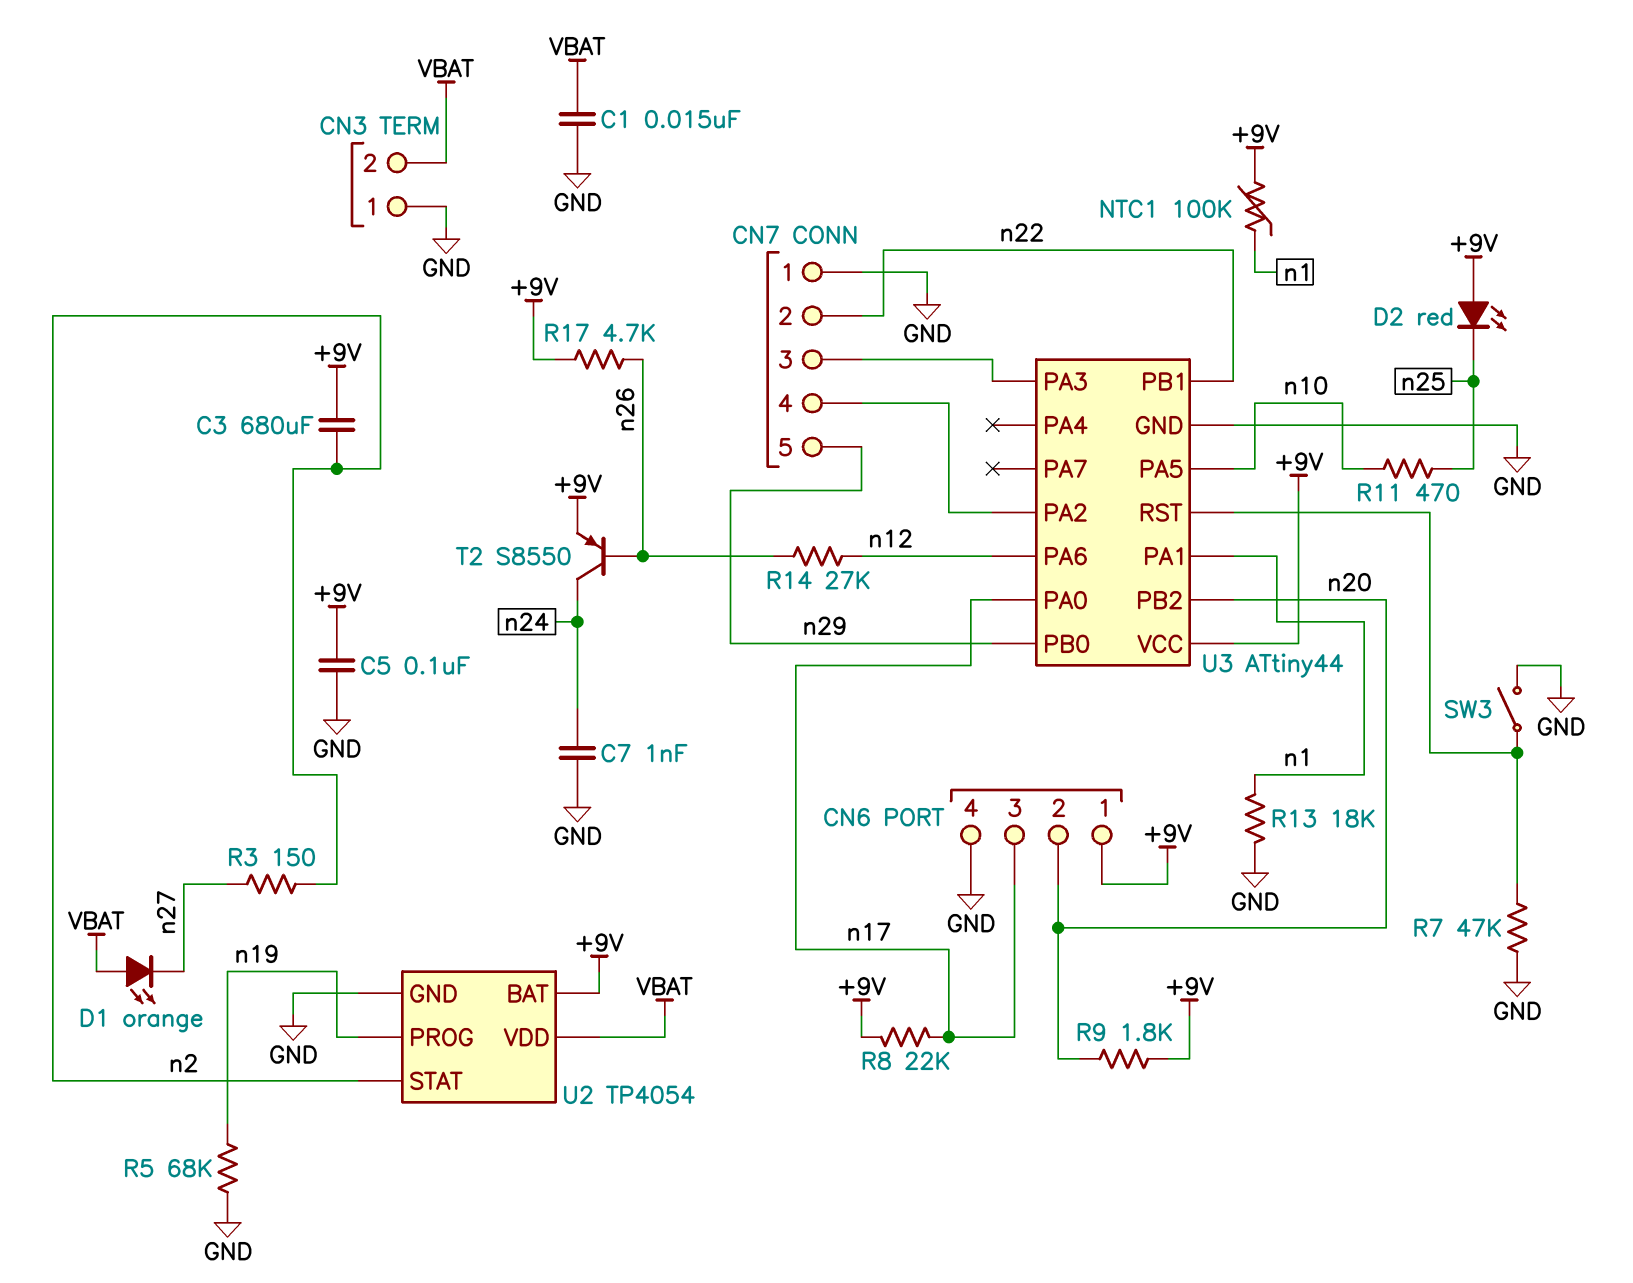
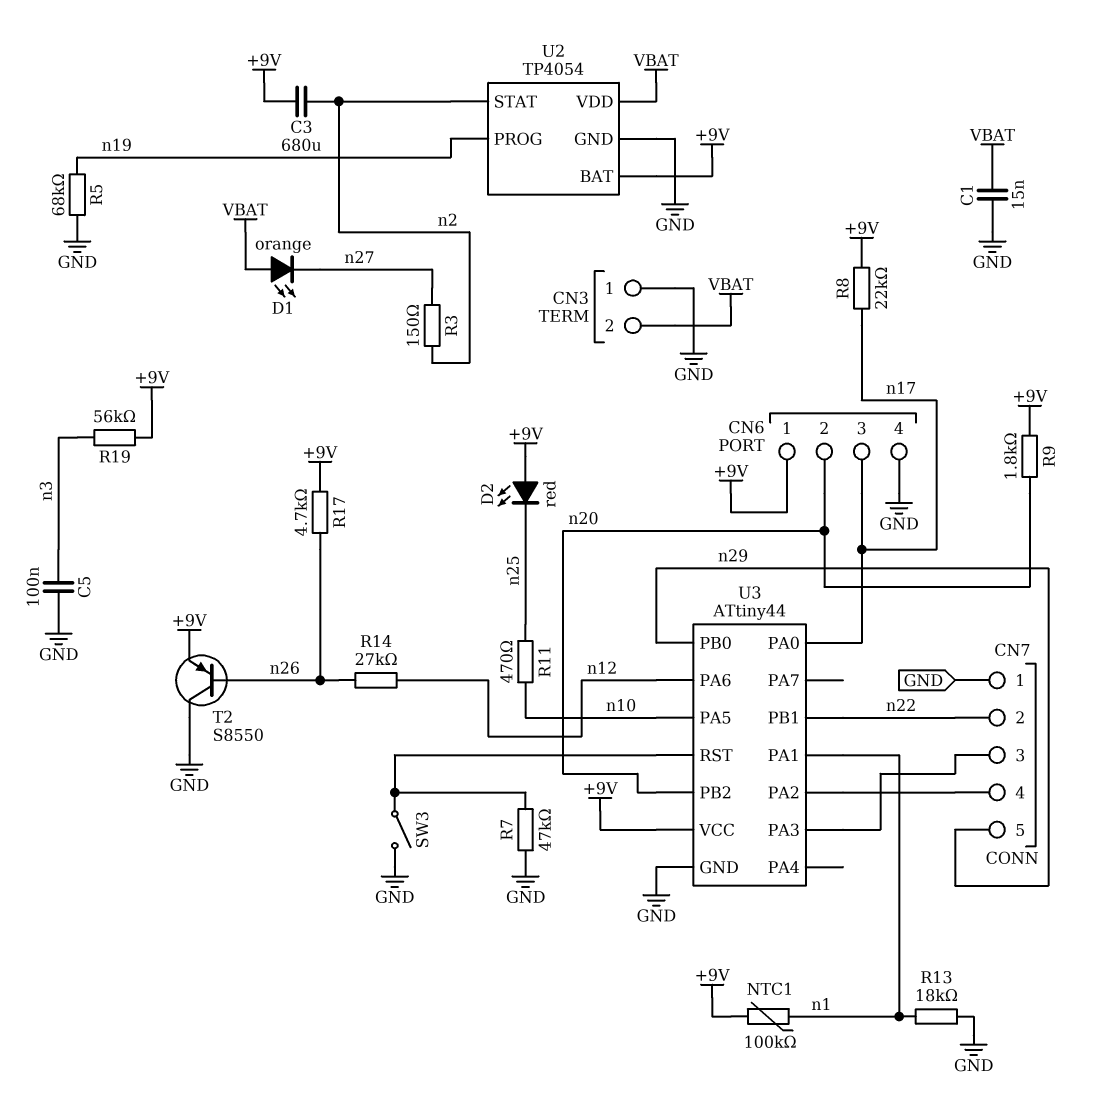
C5: 100nF (+9V, GND) -> 100nF (GND, n3)
C7: 1nF (GND, n24) -> none
R19: none -> 56k (+9V, n3)
T2: PNP S8550 (B n26, C n24, E +9V) -> PNP S8550 (B n26, C GND, E +9V)

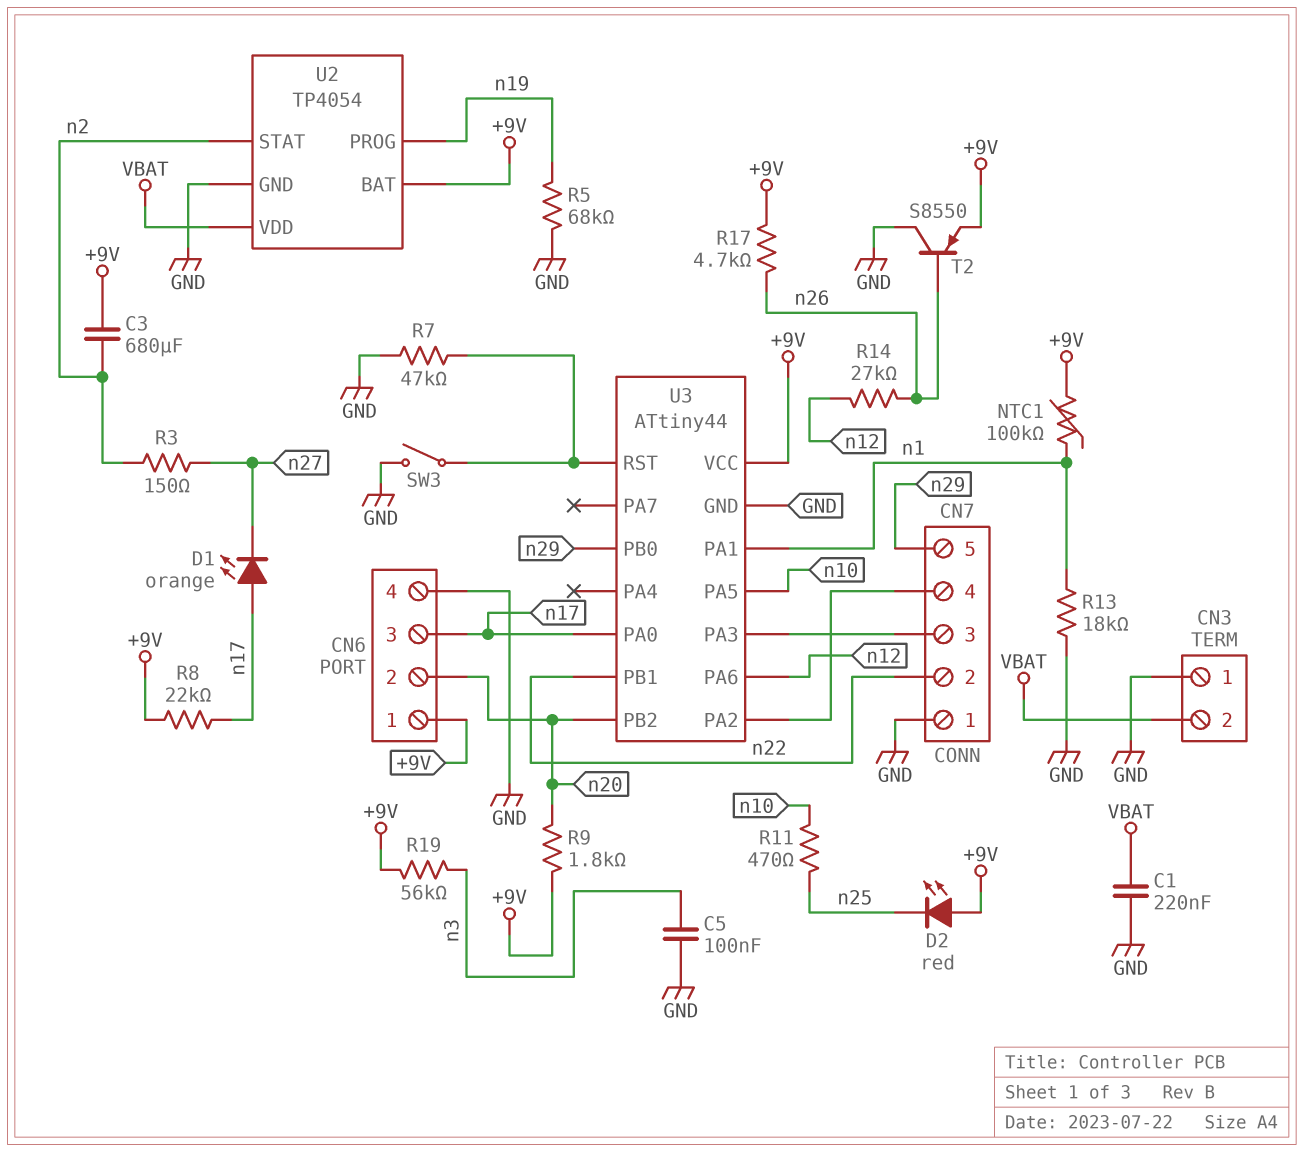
C1: 15nF (GND, VBAT) -> 220nF (GND, VBAT)
D1: LED orange (A VBAT, K n27) -> LED orange (A n17, K n27)

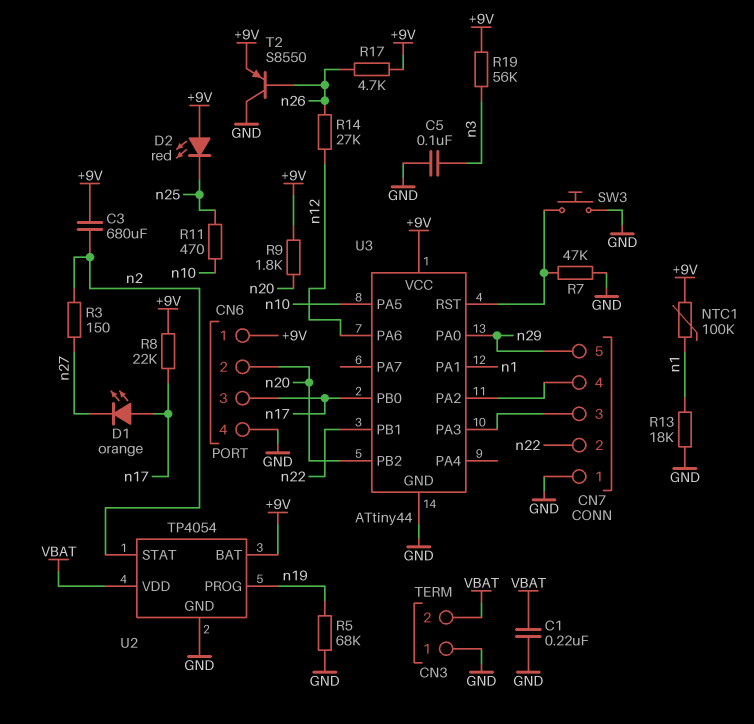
SW3: switch (GND, U3/RST) -> button (GND, U3/RST)
U3 pin PA0: n17 -> n29
U3 pin PB0: n29 -> n17

